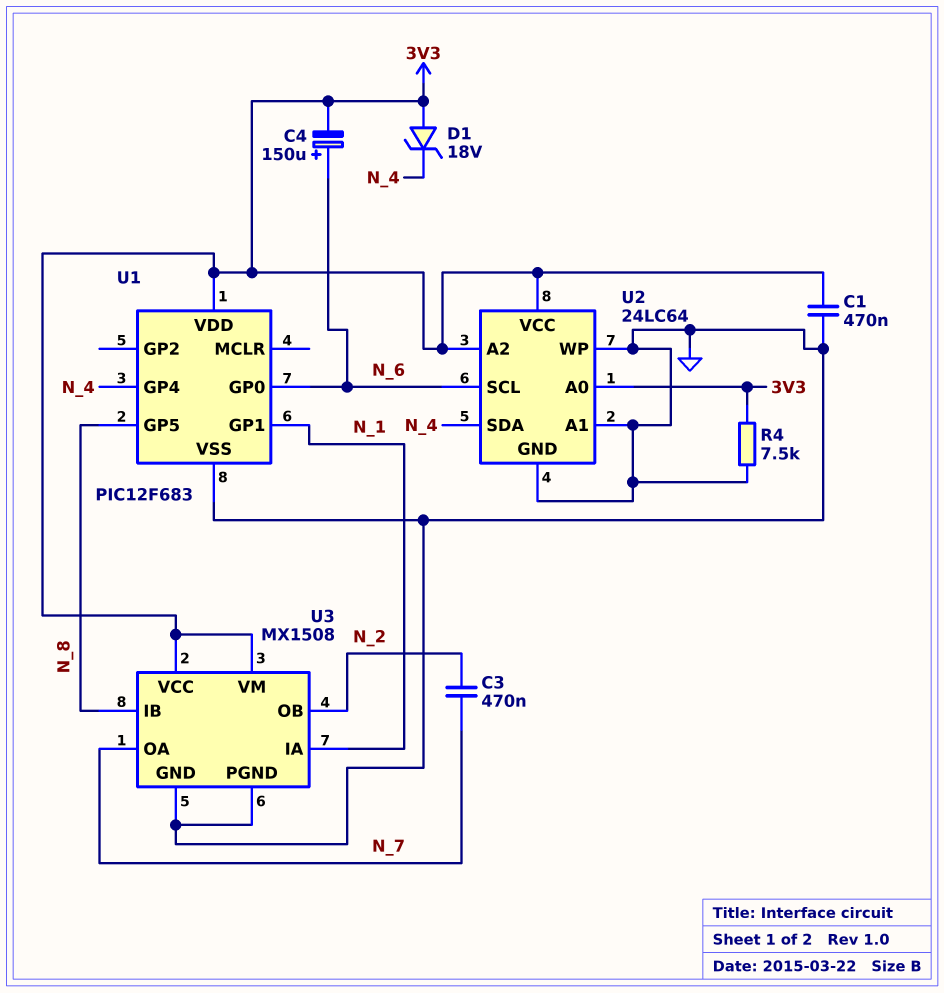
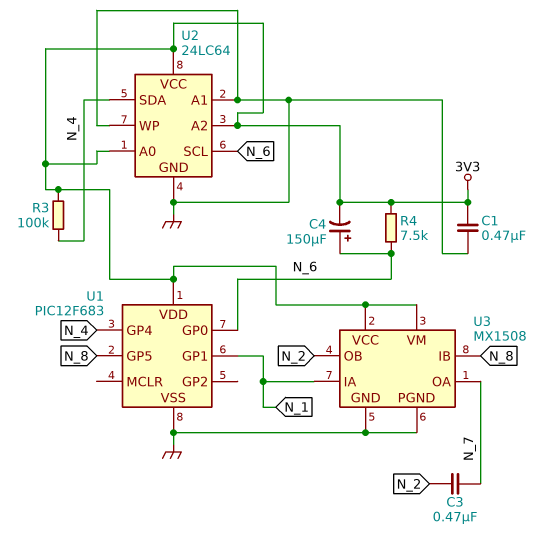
D1: zener 18V (A 3V3, K N_4) -> none
R3: none -> 100k (3V3, N_4)
R4: 7.5k (3V3, GND) -> 7.5k (3V3, N_6)

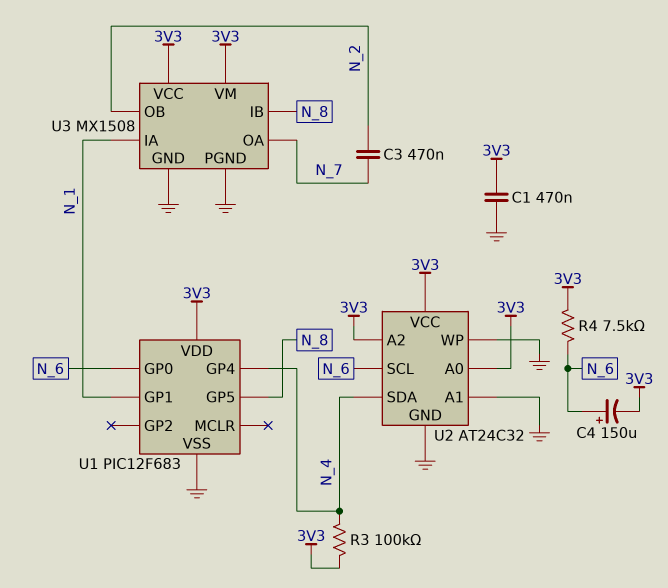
U2: 24LC64 -> AT24C32

